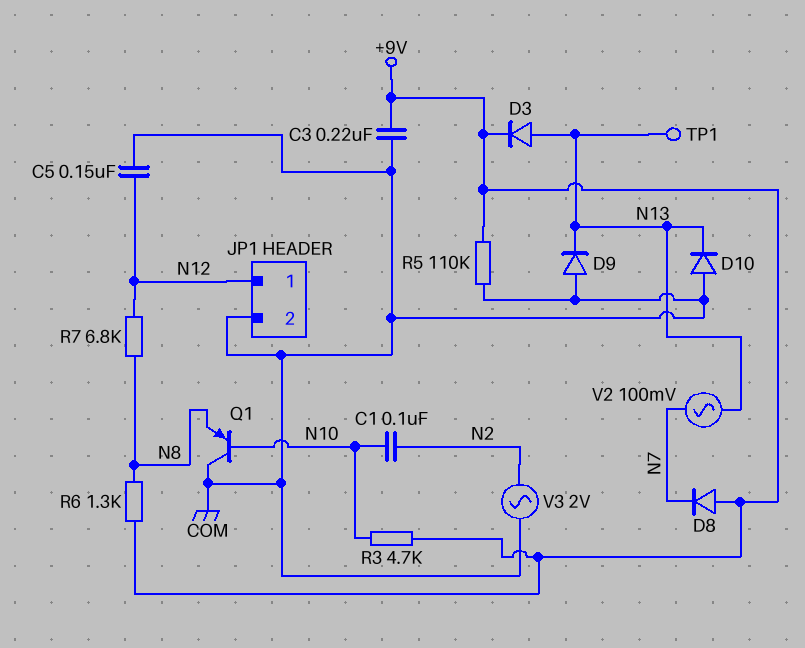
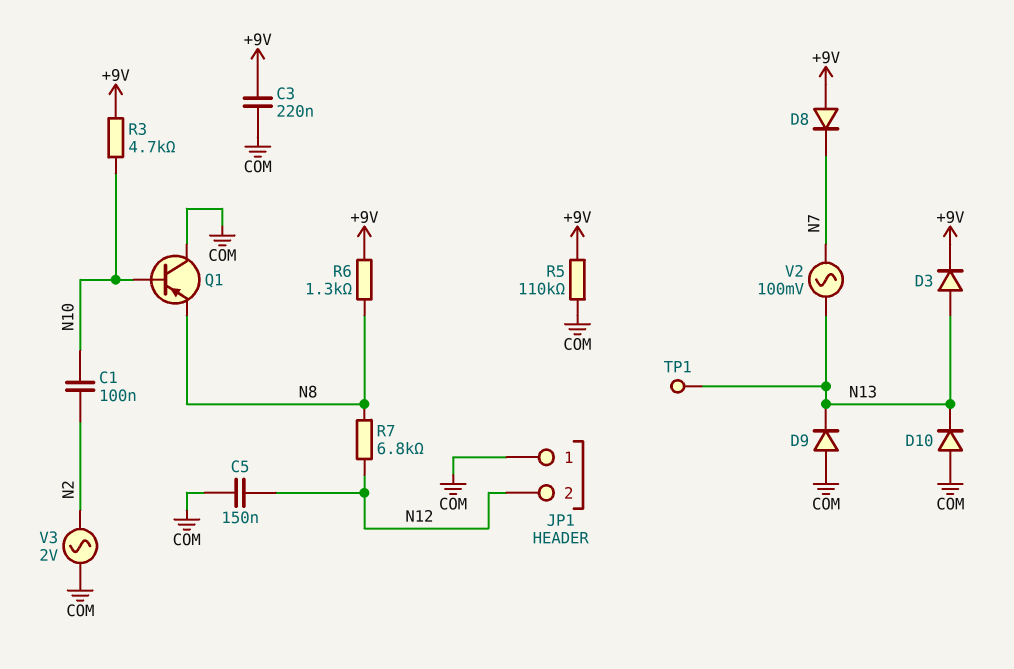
JP1 pin 1: N12 -> COM
JP1 pin 2: COM -> N12

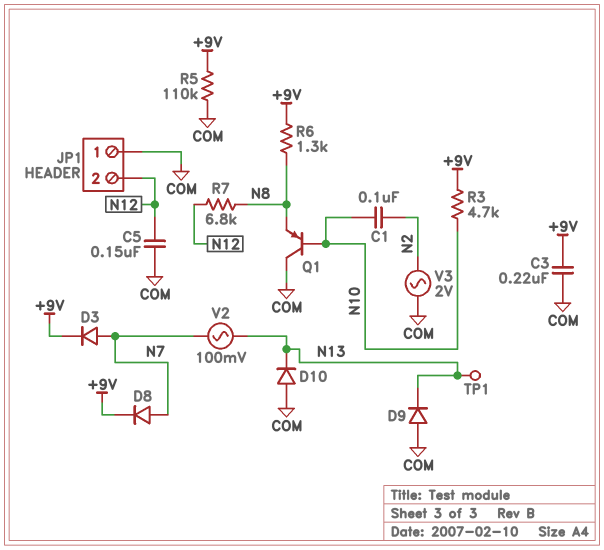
D3: diode (A N13, K +9V) -> diode (A N7, K +9V)
D8: diode (A +9V, K N7) -> diode (A N7, K +9V)

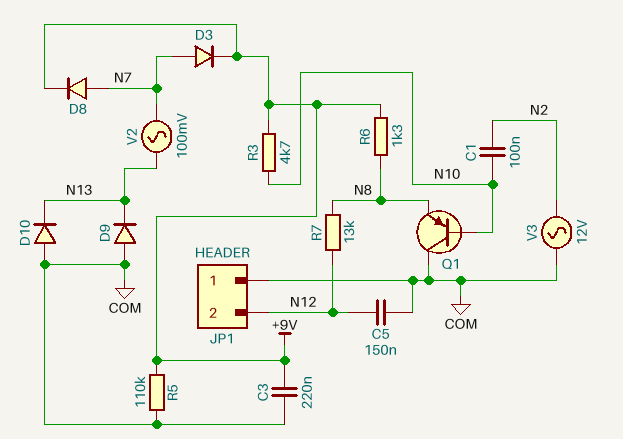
R7: 6.8k (N8, N12) -> 13k (N8, N12)
TP1: test point (N13) -> none
V3: AC 2V (COM, N2) -> AC 12V (COM, N2)

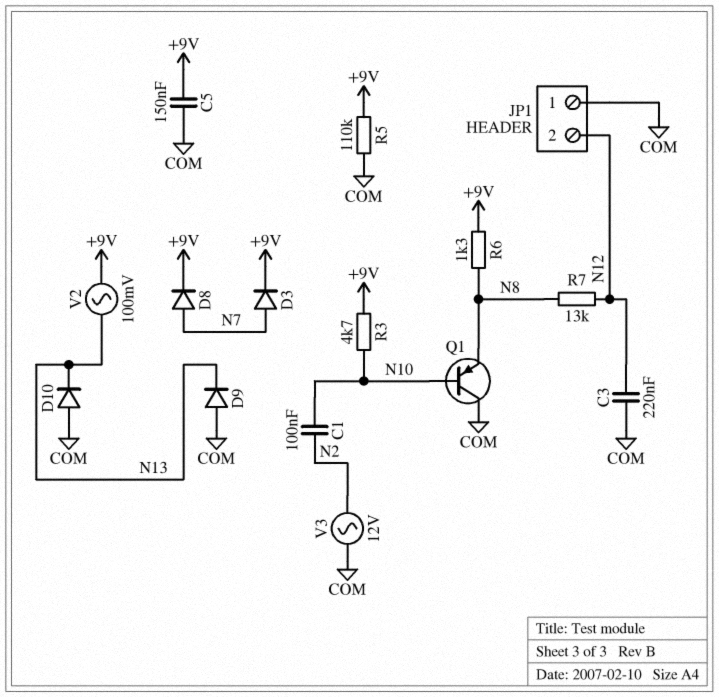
C3: 220nF (+9V, COM) -> 220nF (COM, N12)
C5: 150nF (COM, N12) -> 150nF (+9V, COM)
V2: AC 100mV (N7, N13) -> AC 100mV (+9V, N13)

